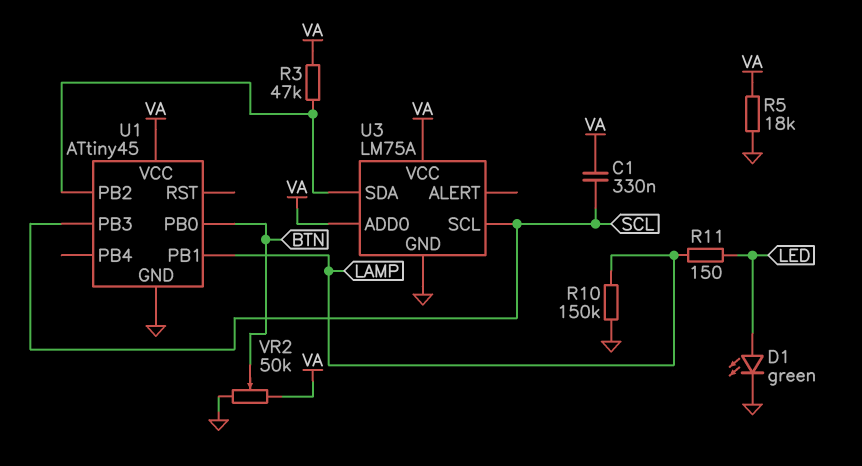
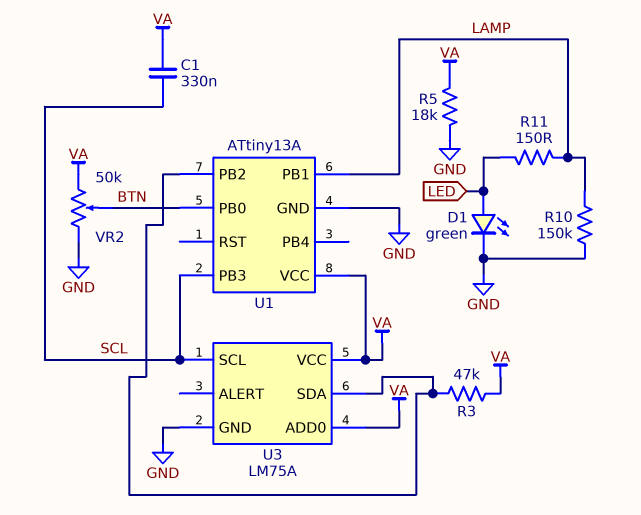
U1: ATtiny45 -> ATtiny13A

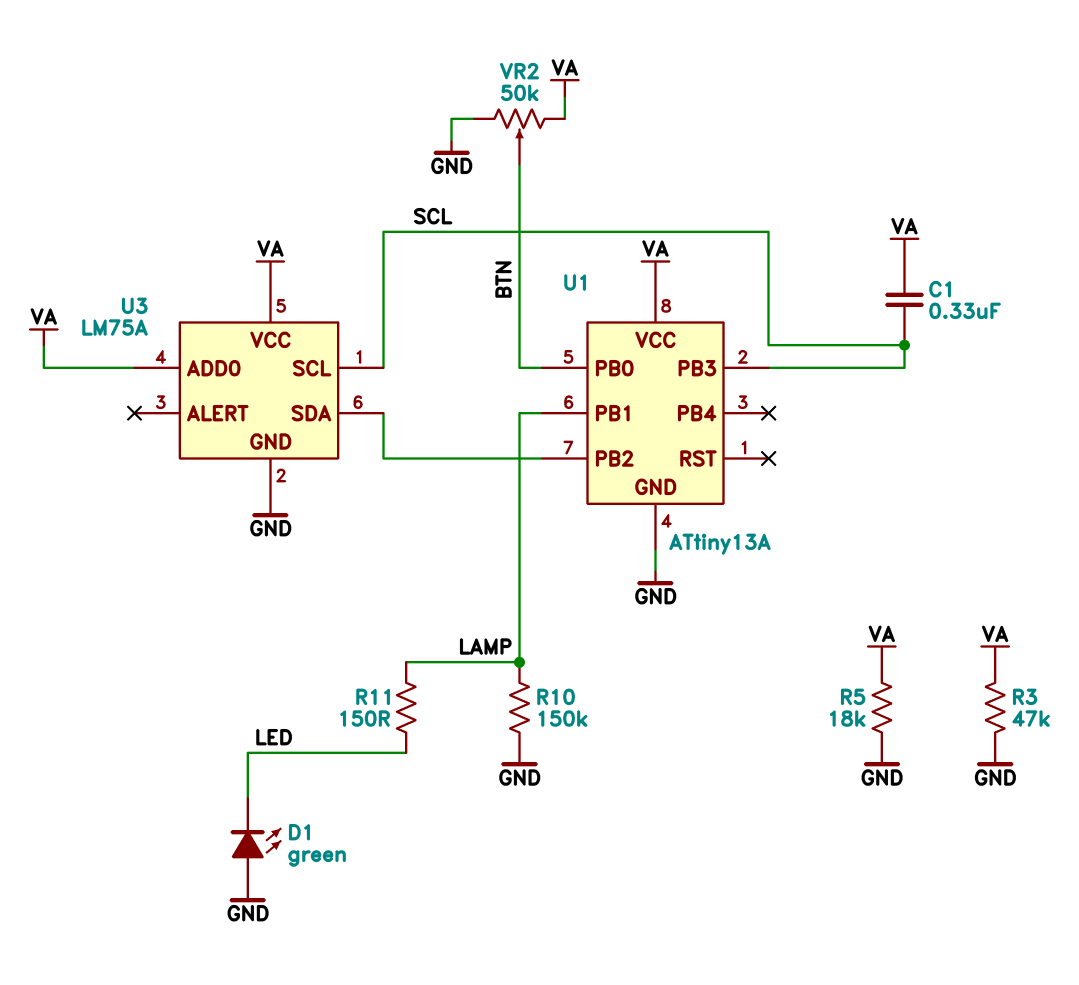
D1: LED green (A LED, K GND) -> LED green (A GND, K LED)
R3: 47k (U1/PB2, VA) -> 47k (GND, VA)

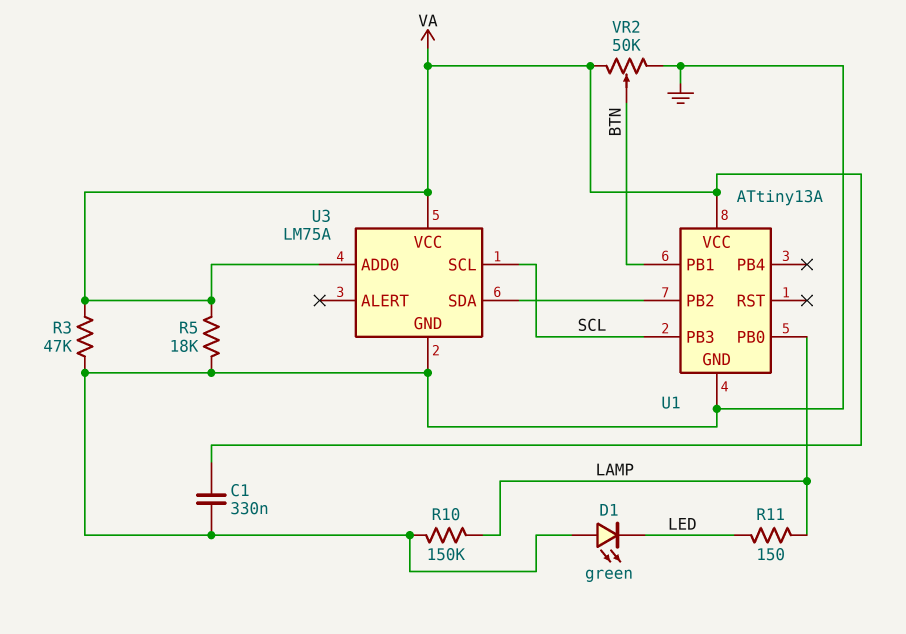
C1: 330nF (SCL, VA) -> 330nF (GND, VA)
U1 pin PB0: BTN -> LAMP
U1 pin PB1: LAMP -> BTN

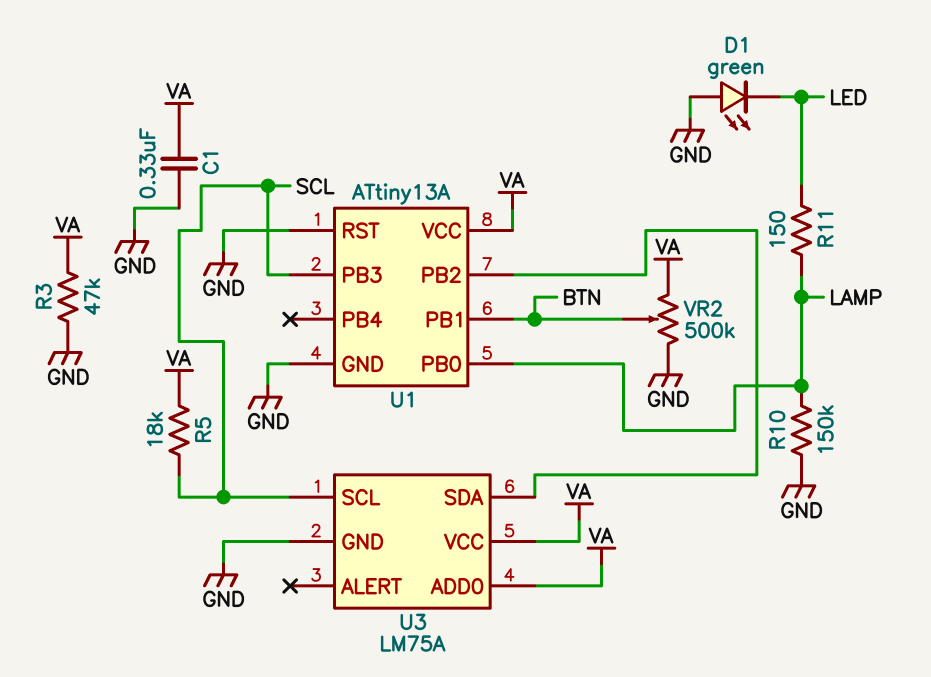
R5: 18k (GND, VA) -> 18k (SCL, VA)
U1 pin RST: none -> GND
VR2: 50k (GND, VA, wiper BTN) -> 500k (GND, VA, wiper BTN)

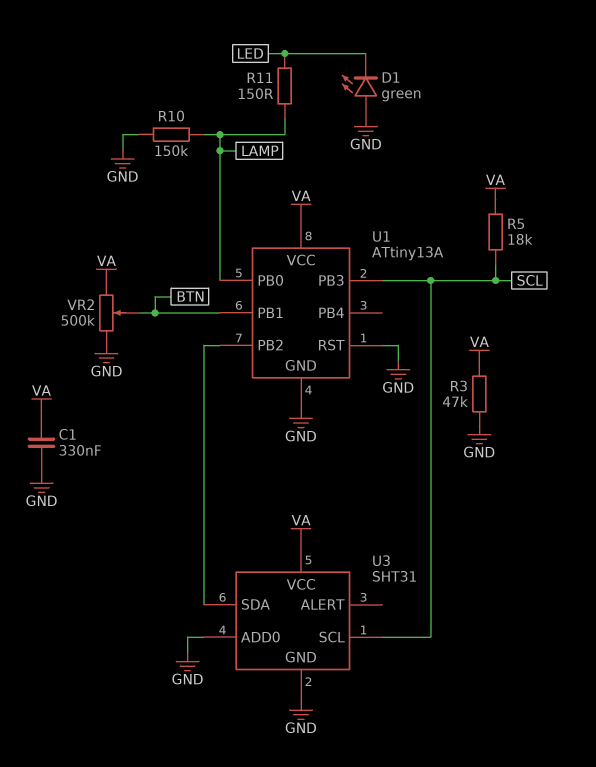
U3: LM75A -> SHT31
U3 pin ADD0: VA -> GND

